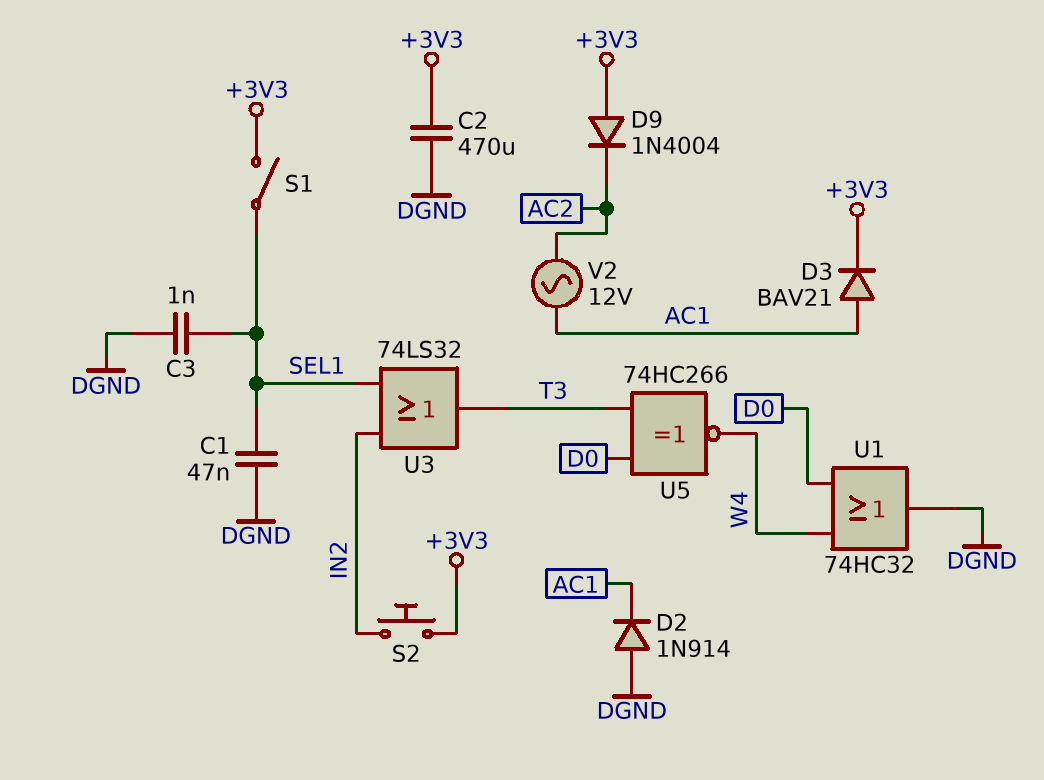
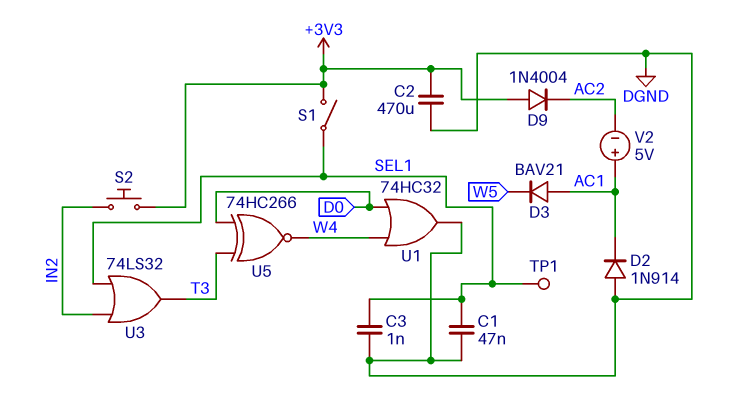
D3: diode BAV21 (A AC1, K +3V3) -> diode BAV21 (A AC1, K W5)
TP1: none -> test point (SEL1)
V2: AC 12V (AC1, AC2) -> 5V (plus AC1, minus AC2)

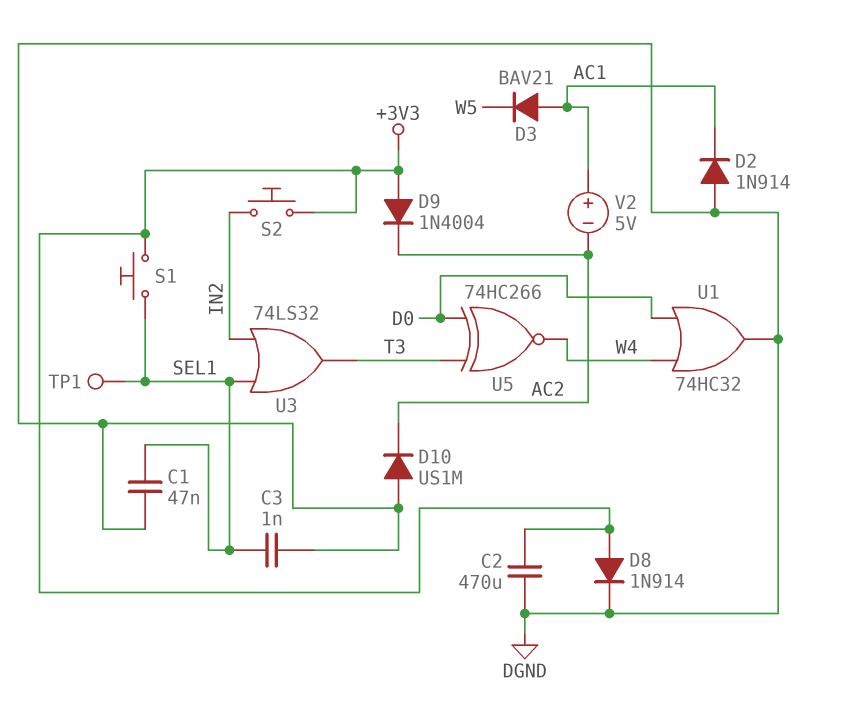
D8: none -> diode 1N914 (A +3V3, K DGND)
D10: none -> diode US1M (A DGND, K AC2)
S1: switch (+3V3, SEL1) -> button (+3V3, SEL1)

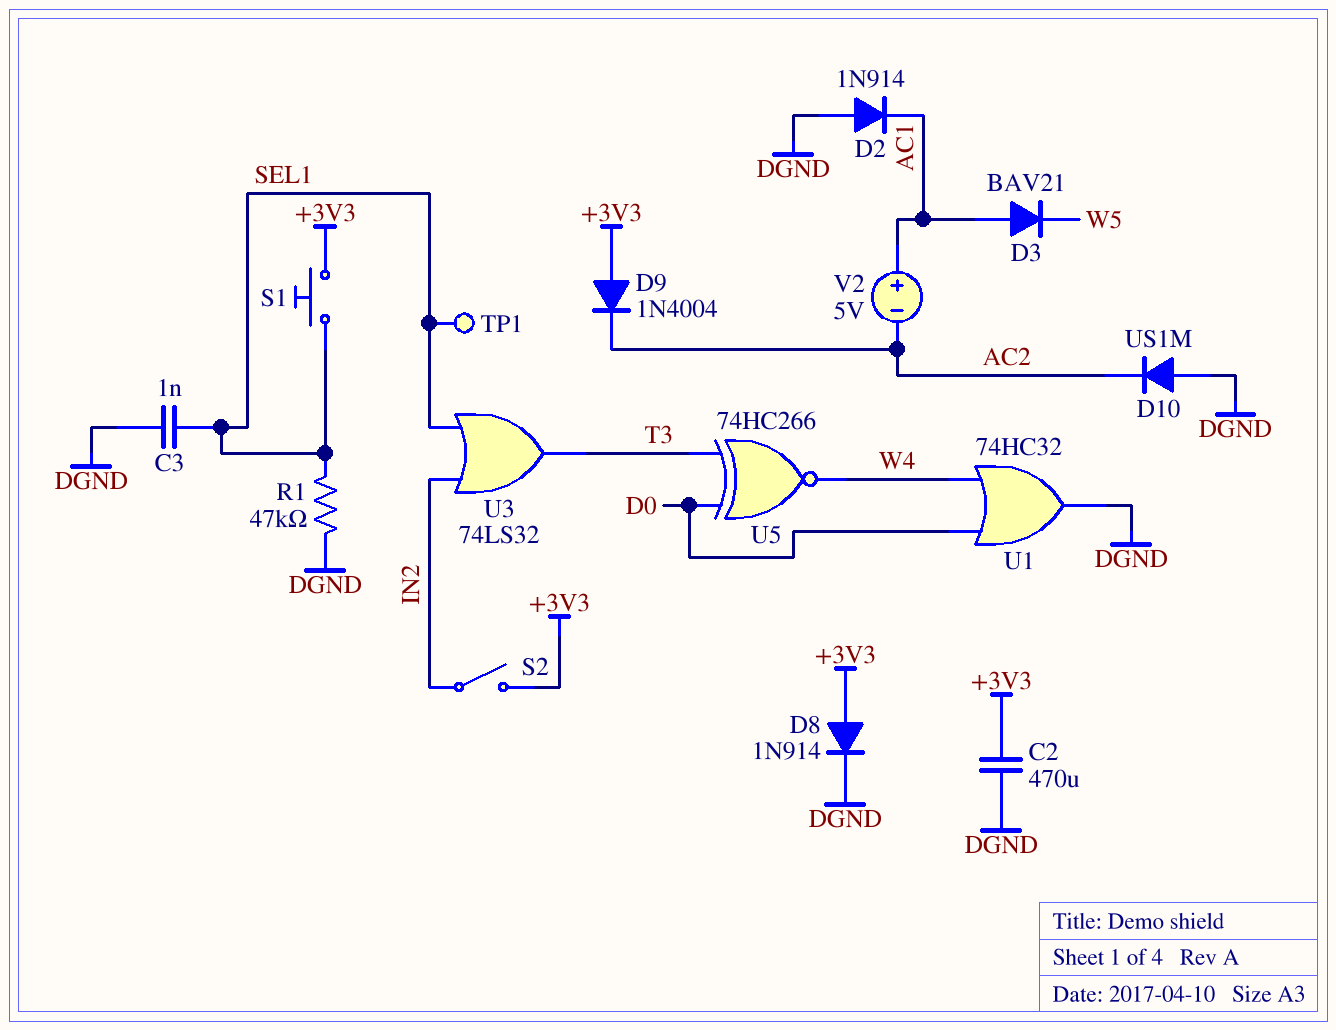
C1: 47nF (DGND, SEL1) -> none
R1: none -> 47k (DGND, SEL1)
S2: button (+3V3, IN2) -> switch (+3V3, IN2)

